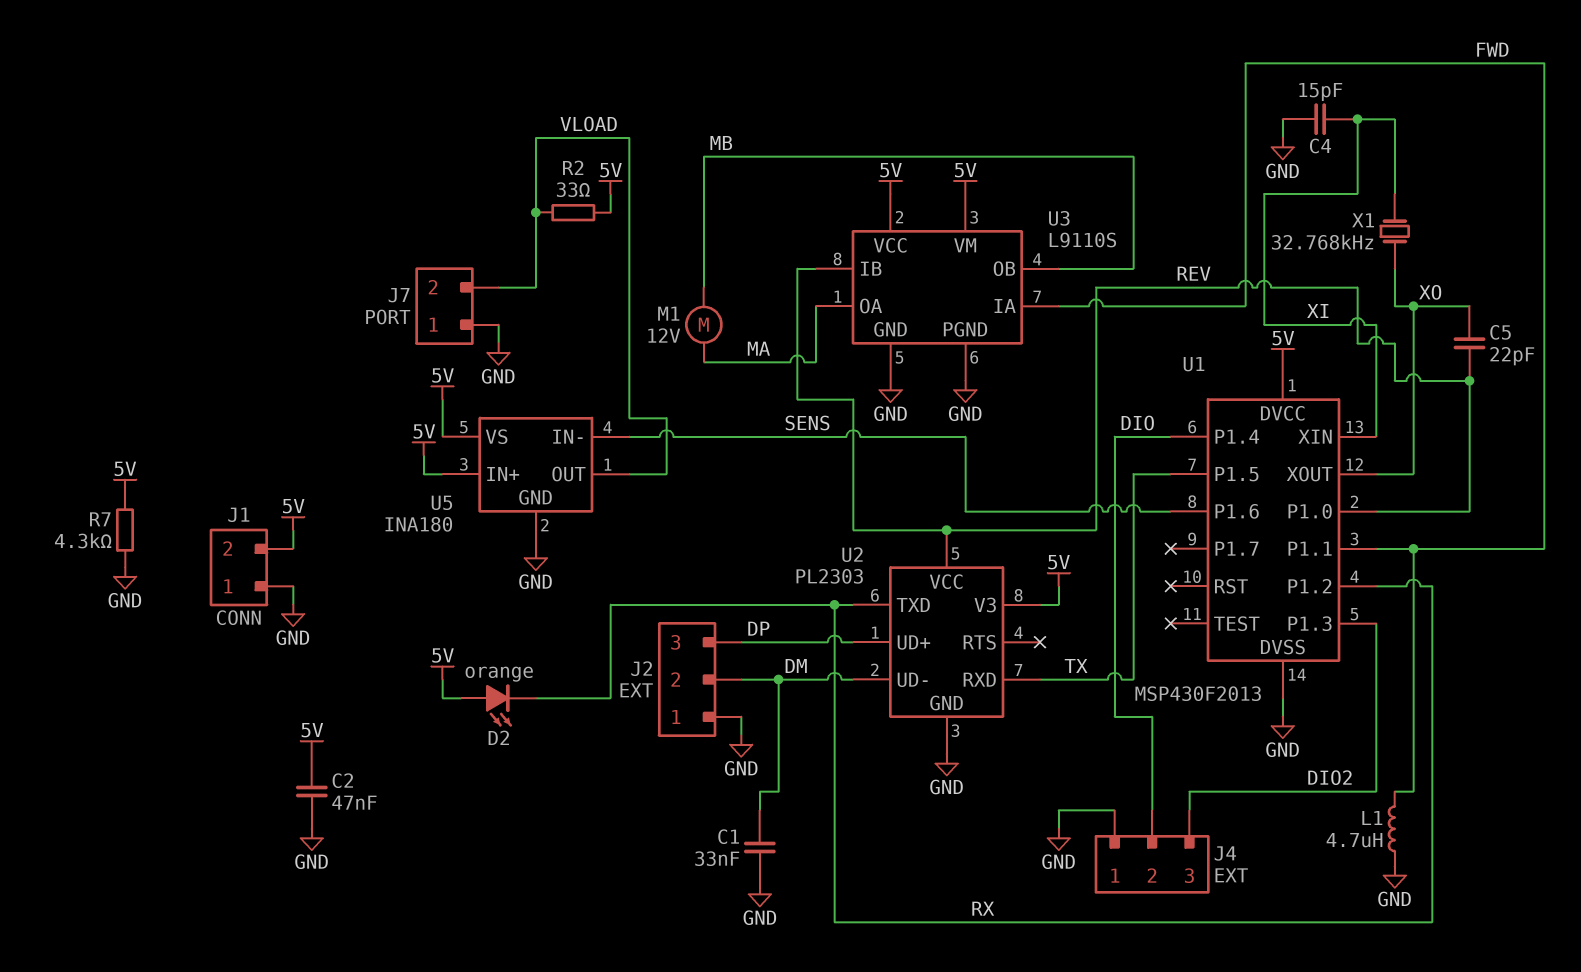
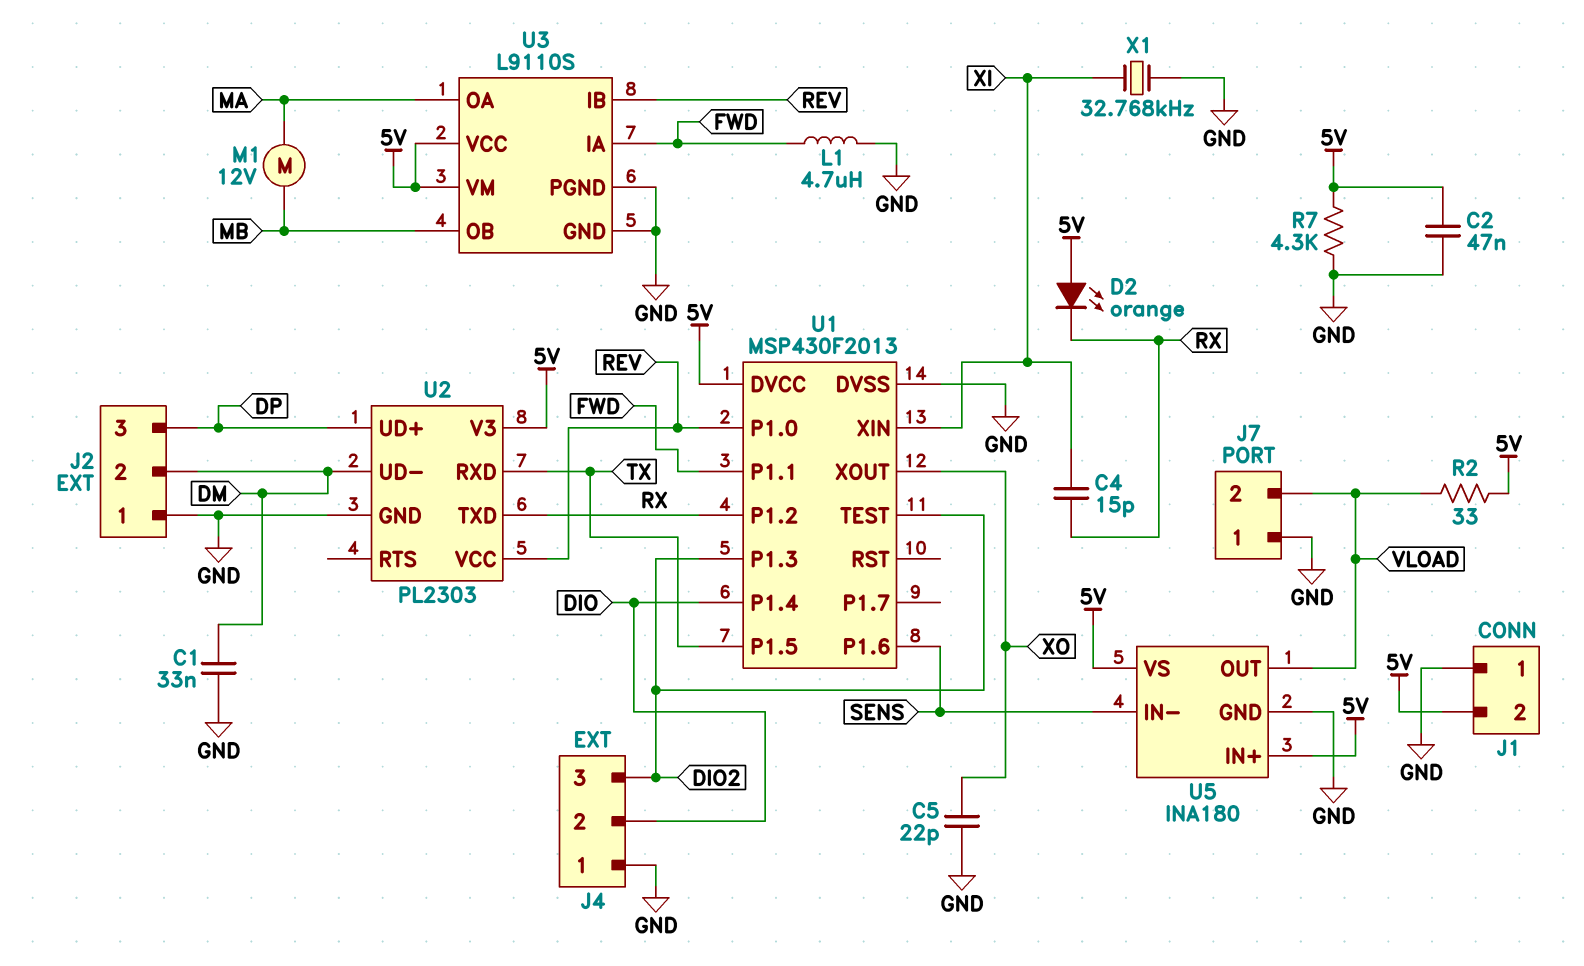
C4: 15pF (GND, XI) -> 15pF (RX, XI)
C5: 22pF (REV, XO) -> 22pF (GND, XO)
U1 pin TEST: none -> DIO2
X1: 32.768kHz (XI, XO) -> 32.768kHz (GND, XI)

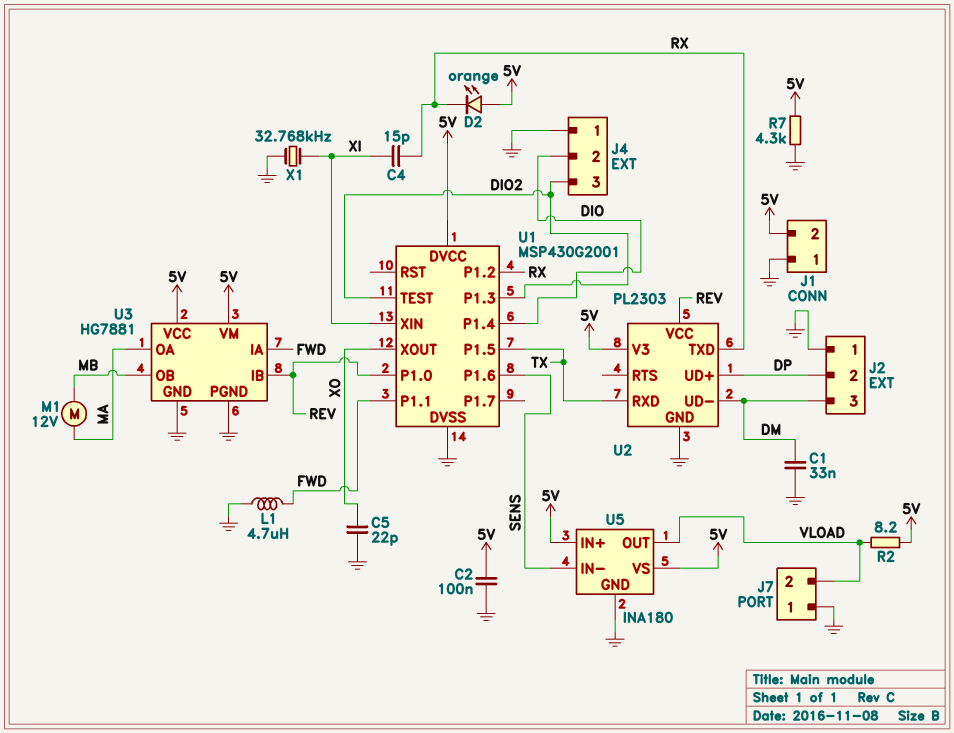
C2: 47nF (5V, GND) -> 100nF (5V, GND)
J2 pin 2: DM -> DP
J2 pin 3: DP -> DM
R2: 33 (5V, VLOAD) -> 8.2 (5V, VLOAD)
U1: MSP430F2013 -> MSP430G2001
U3: L9110S -> HG7881

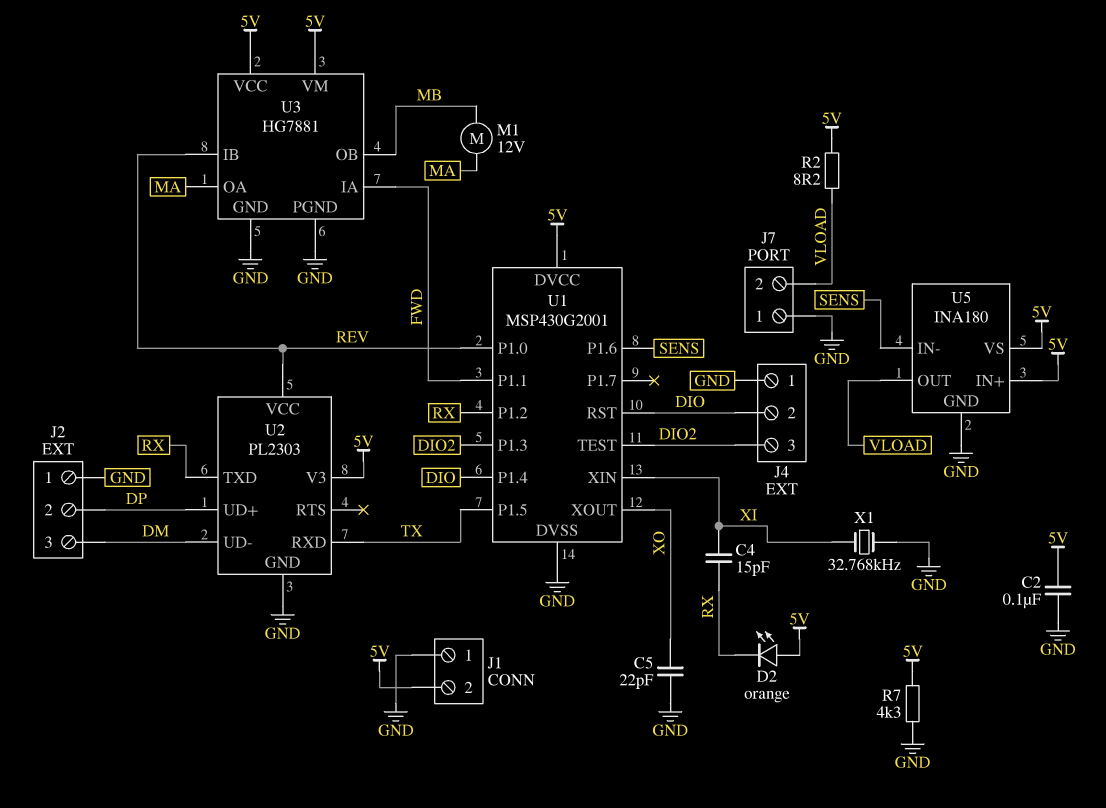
C1: 33nF (DM, GND) -> none
L1: 4.7uH (FWD, GND) -> none
U1 pin RST: none -> DIO

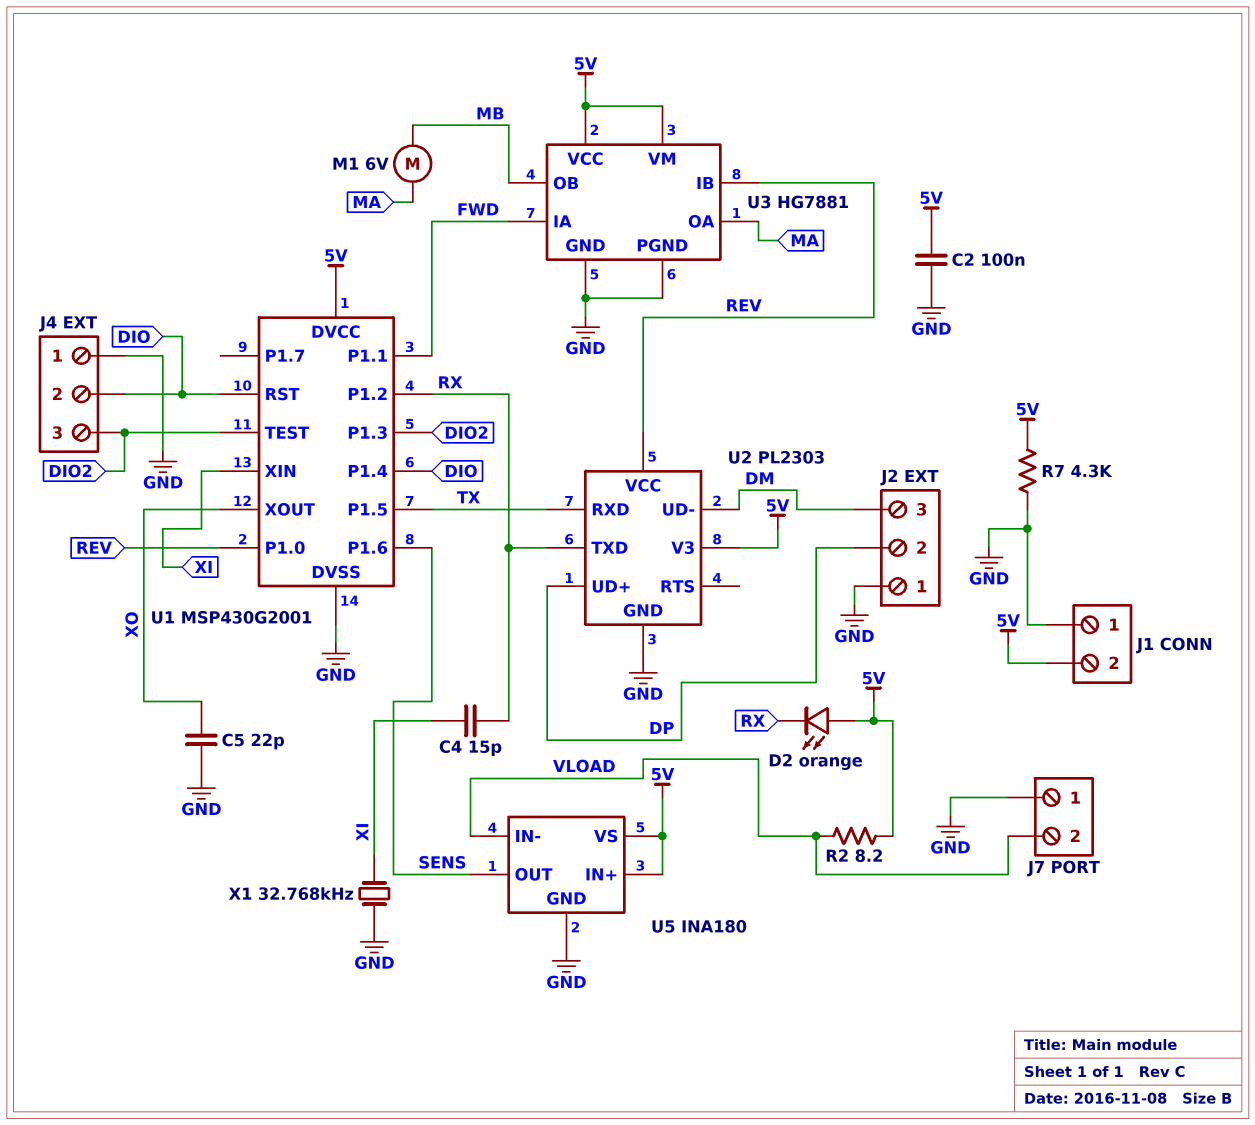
M1: motor 12V (MA, MB) -> motor 6V (MA, MB)
U5 pin IN-: SENS -> VLOAD
U5 pin OUT: VLOAD -> SENS

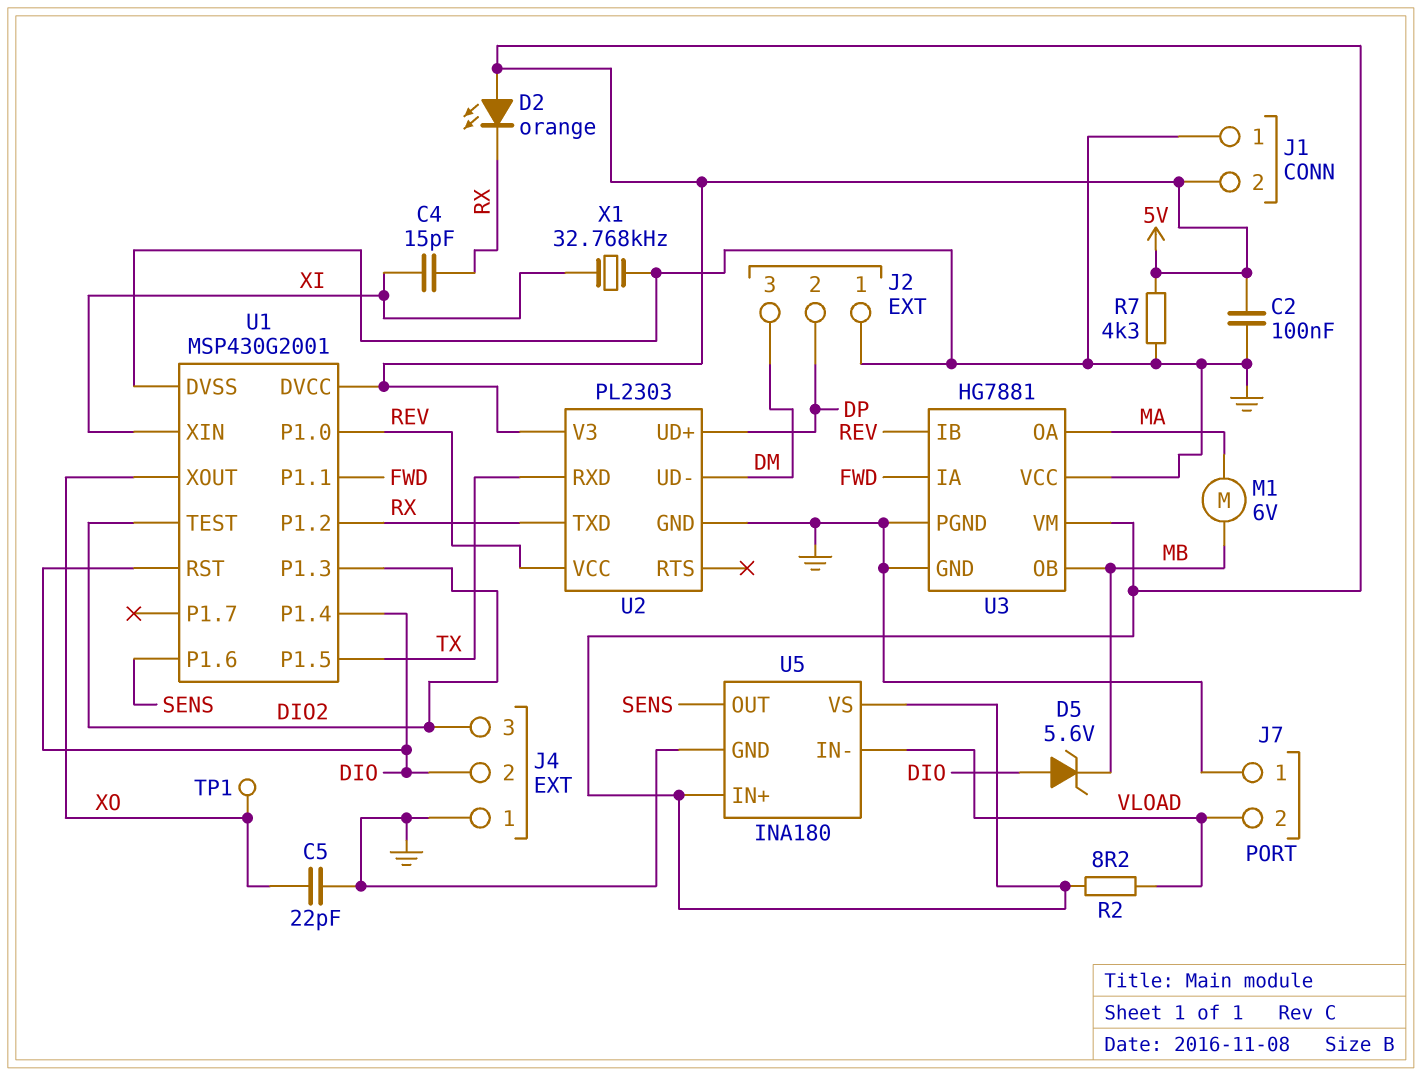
D5: none -> zener 5.6V (A DIO, K MB)
TP1: none -> test point (XO)
U3 pin VCC: 5V -> GND

